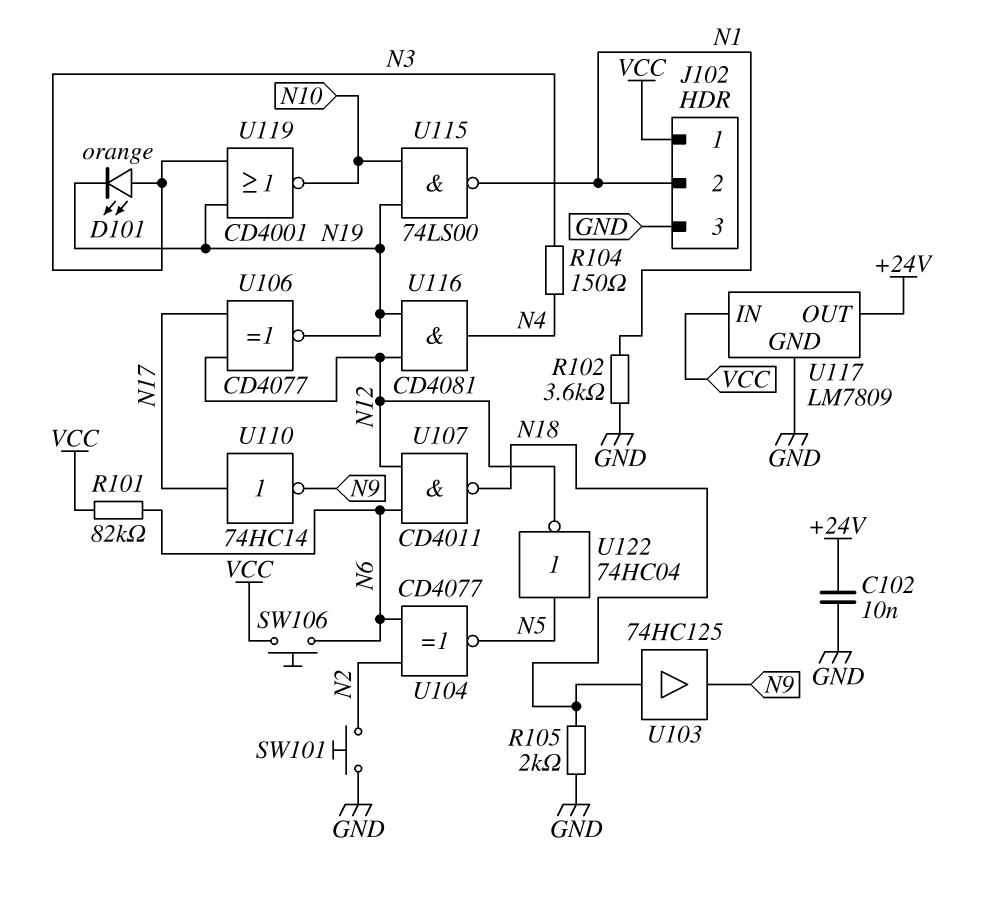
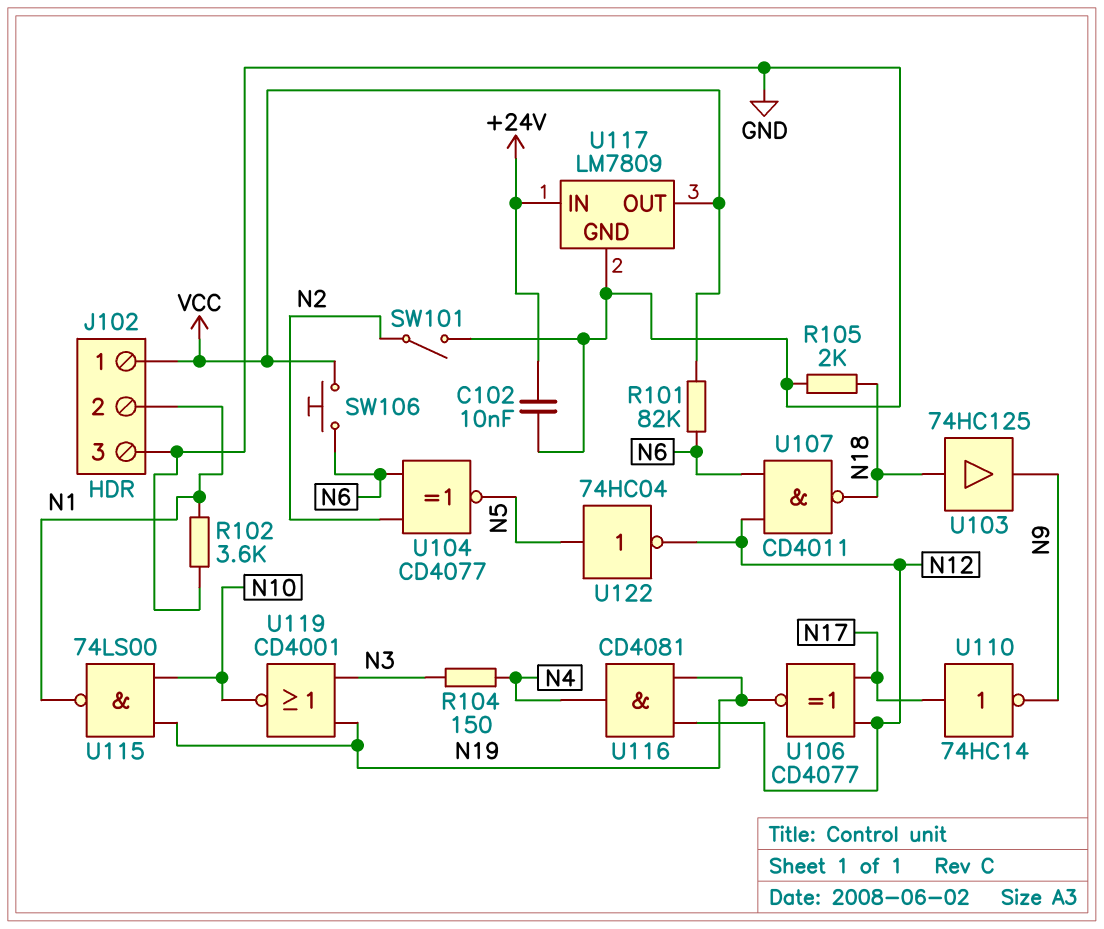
D101: LED orange (A N3, K N19) -> none
SW101: button (GND, N2) -> switch (GND, N2)
U117 pin IN: VCC -> +24V
U117 pin OUT: +24V -> VCC

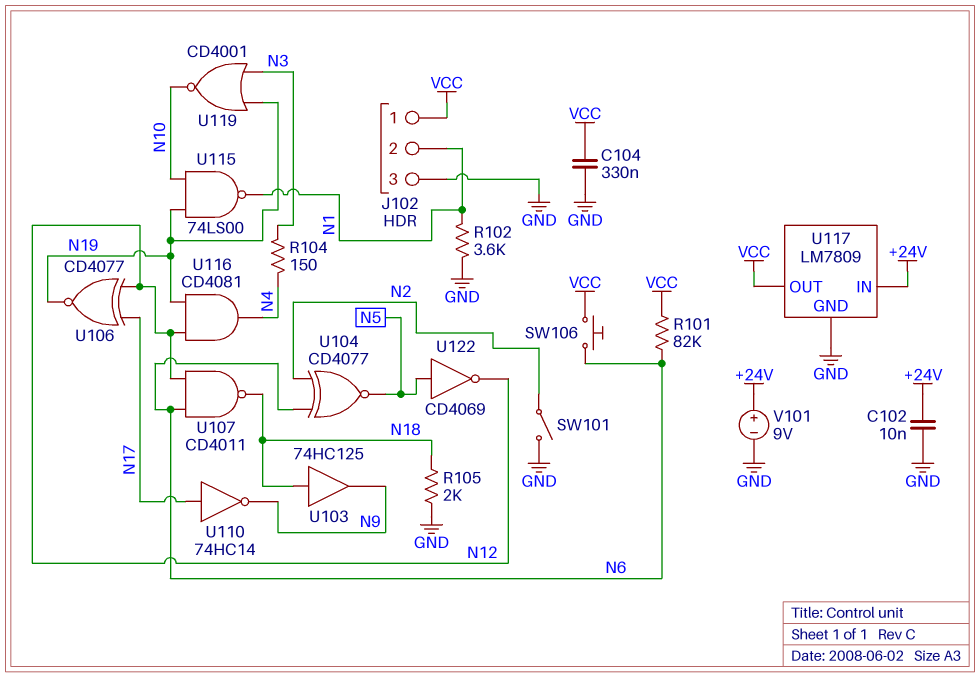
C104: none -> 330nF (GND, VCC)
U122: NOT 74HC04 (in N5, out N12) -> NOT CD4069 (in N5, out N12)
V101: none -> 9V (plus +24V, minus GND)

